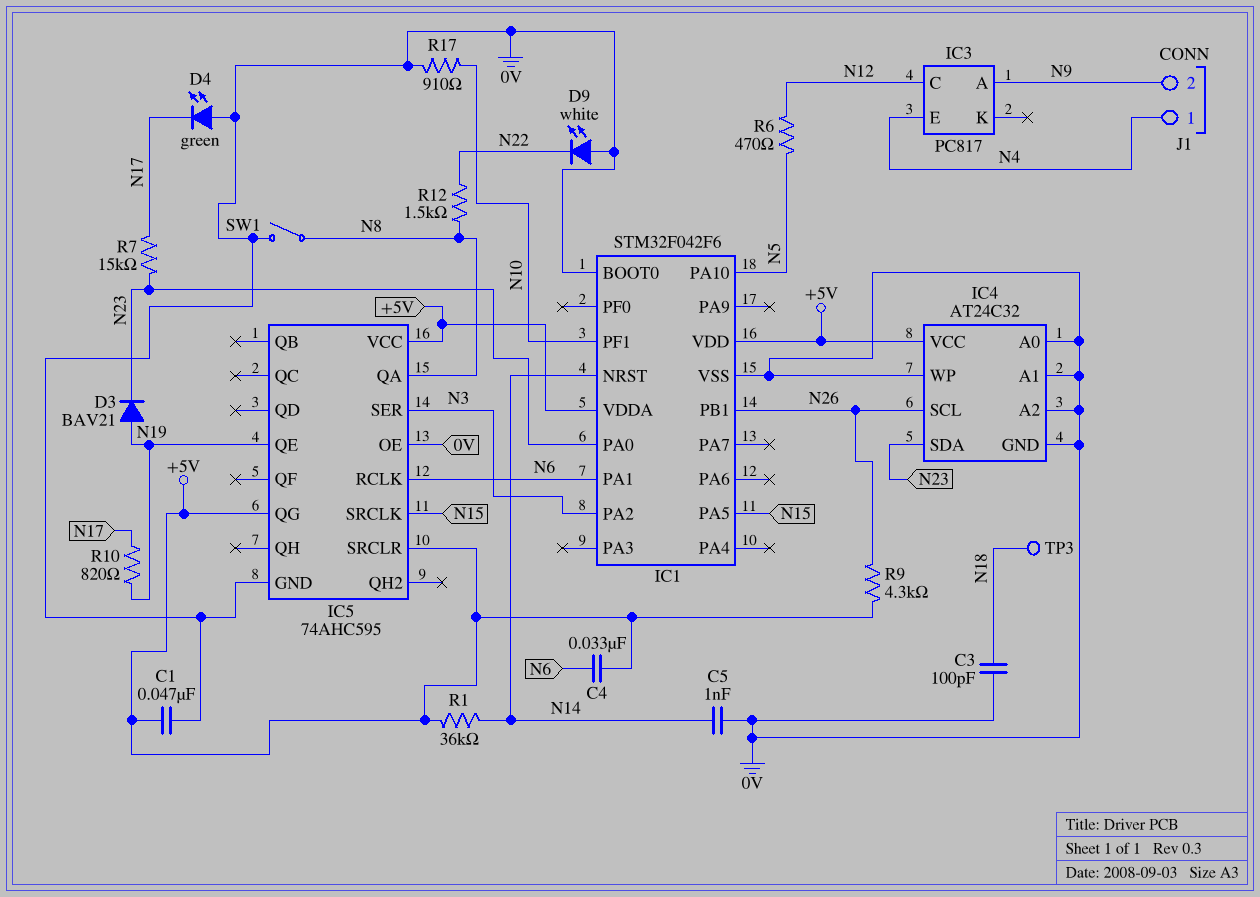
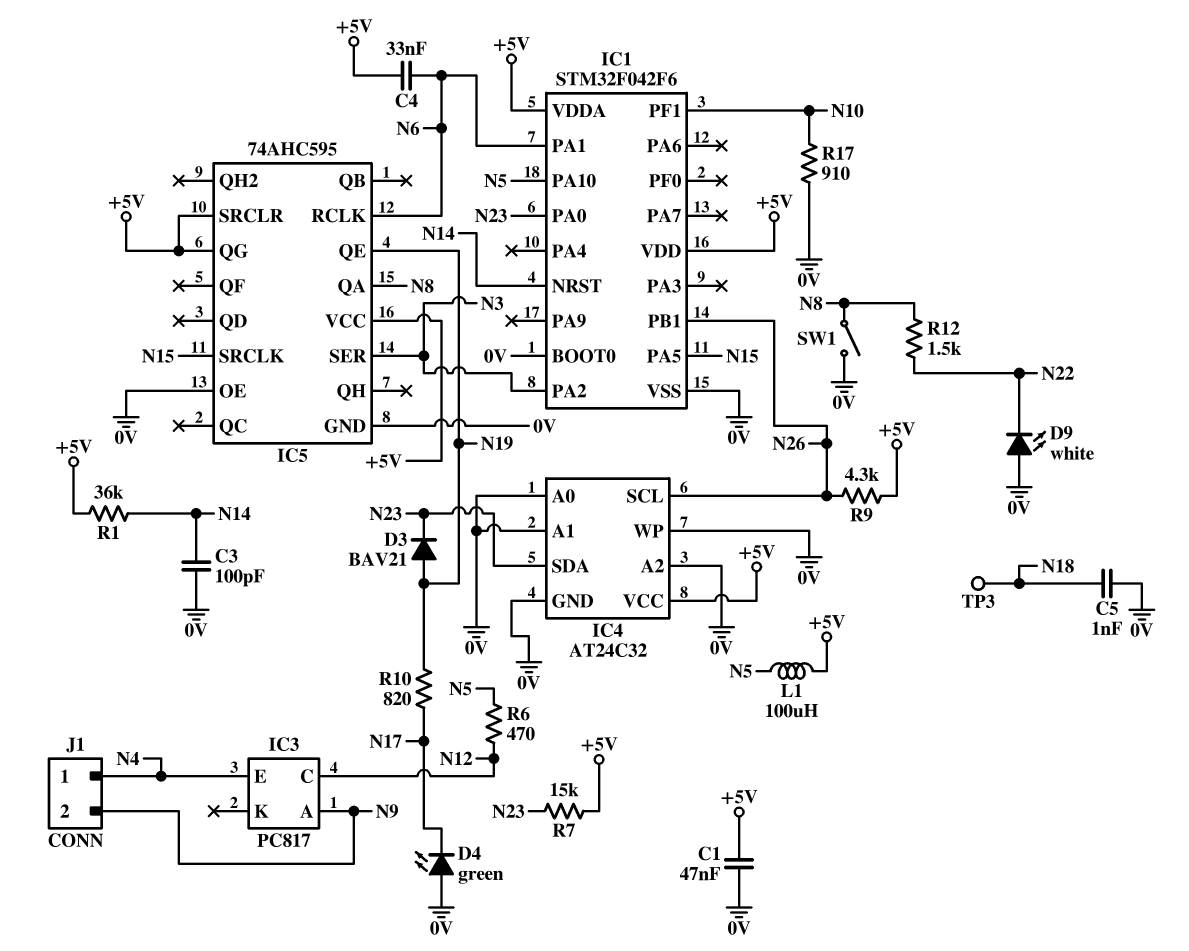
C3: 100pF (0V, N18) -> 100pF (0V, N14)
C5: 1nF (0V, N14) -> 1nF (0V, N18)
L1: none -> 100uH (+5V, N5)
R7: 15k (N17, N23) -> 15k (+5V, N23)

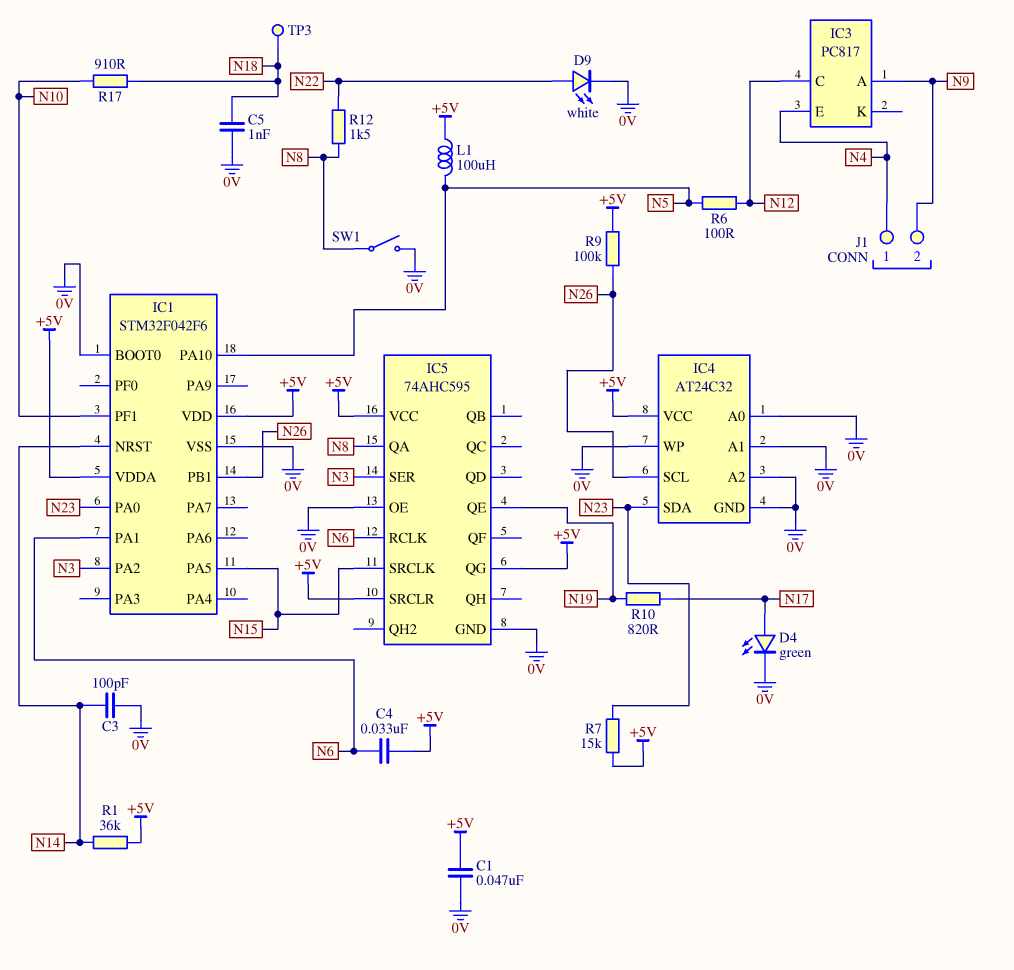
D3: diode BAV21 (A N19, K N23) -> none
D4: LED green (A 0V, K N17) -> LED green (A N17, K 0V)
D9: LED white (A 0V, K N22) -> LED white (A N22, K 0V)
R6: 470 (N5, N12) -> 100 (N5, N12)
R9: 4.3k (+5V, N26) -> 100k (+5V, N26)
R17: 910 (0V, N10) -> 910 (N10, N18)

